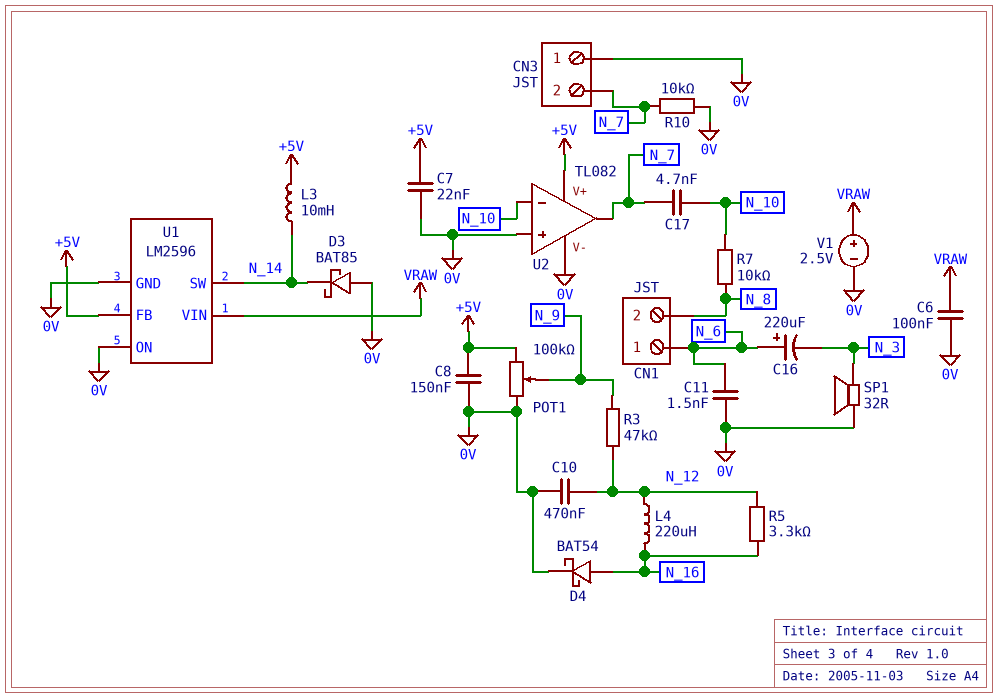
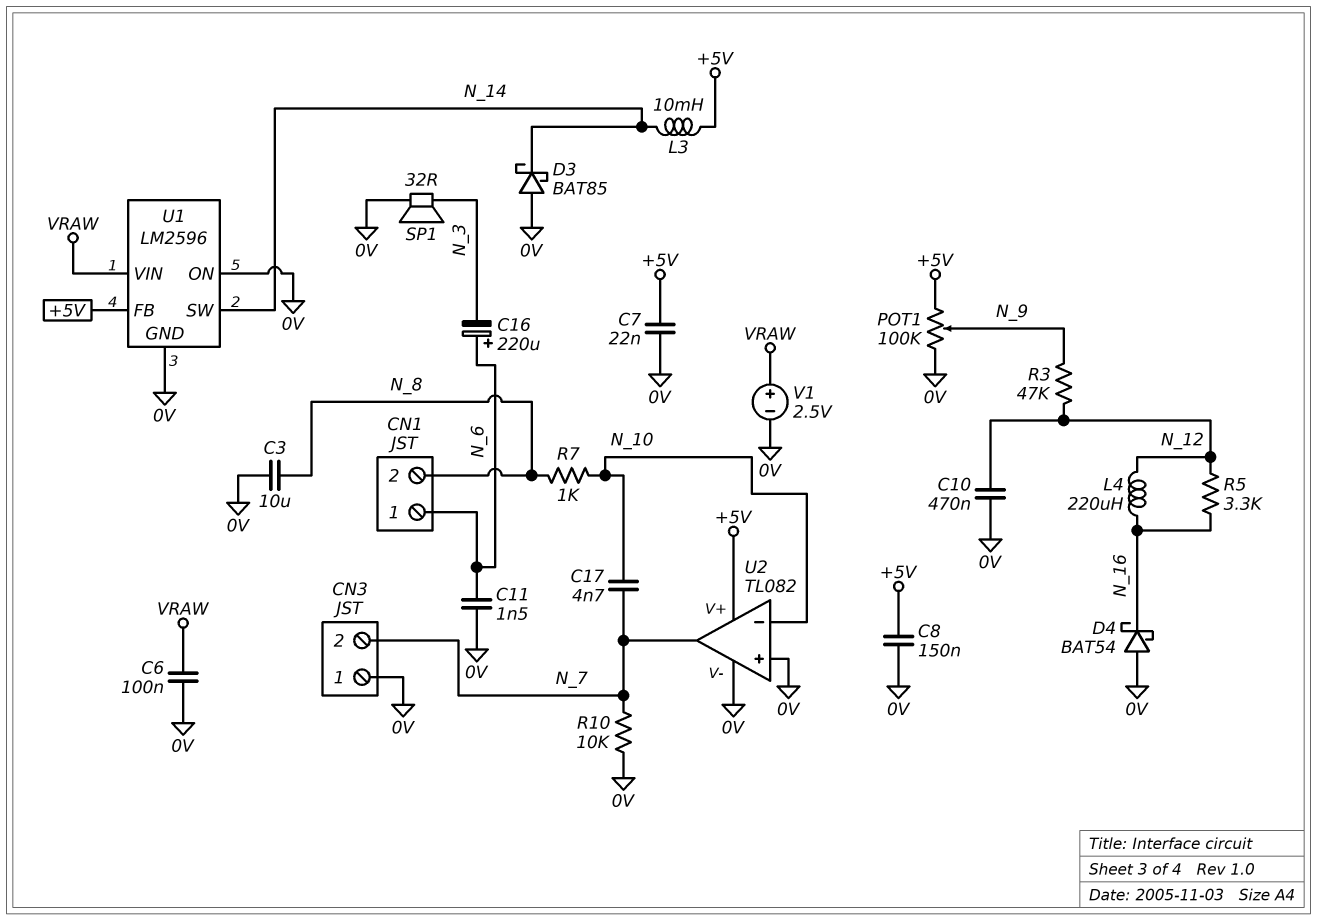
C3: none -> 10uF (0V, N_8)
D4: schottky BAT54 (A N_16, K 0V) -> schottky BAT54 (A 0V, K N_16)
R7: 10k (N_8, N_10) -> 1k (N_8, N_10)

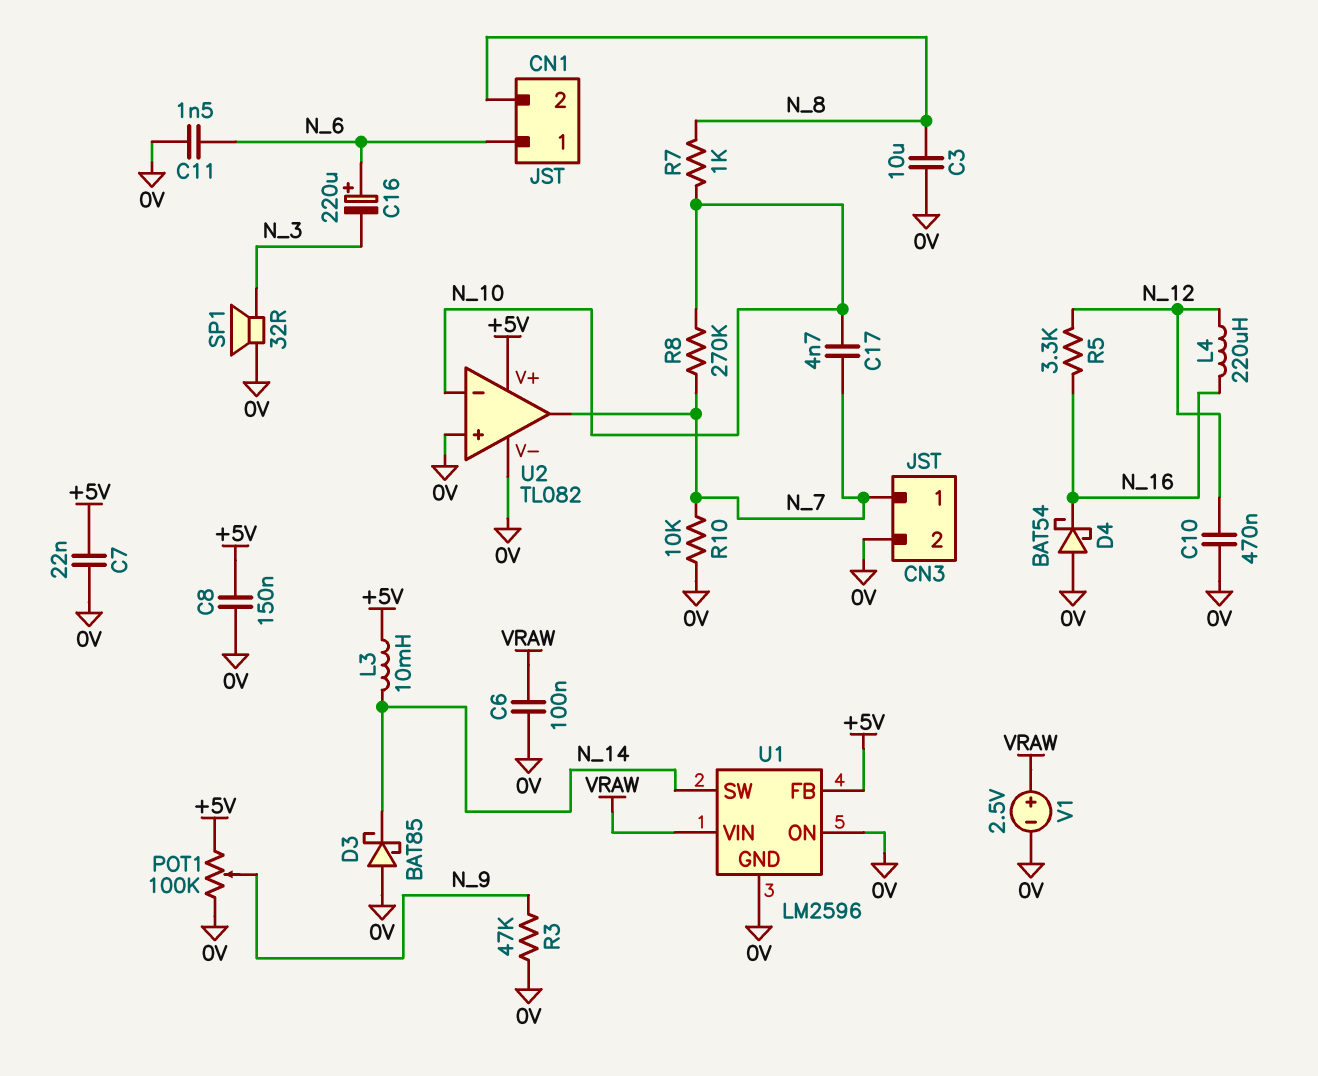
CN3 pin 1: 0V -> N_7
CN3 pin 2: N_7 -> 0V
R3: 47k (N_9, N_12) -> 47k (0V, N_9)
R8: none -> 270k (N_7, N_10)

